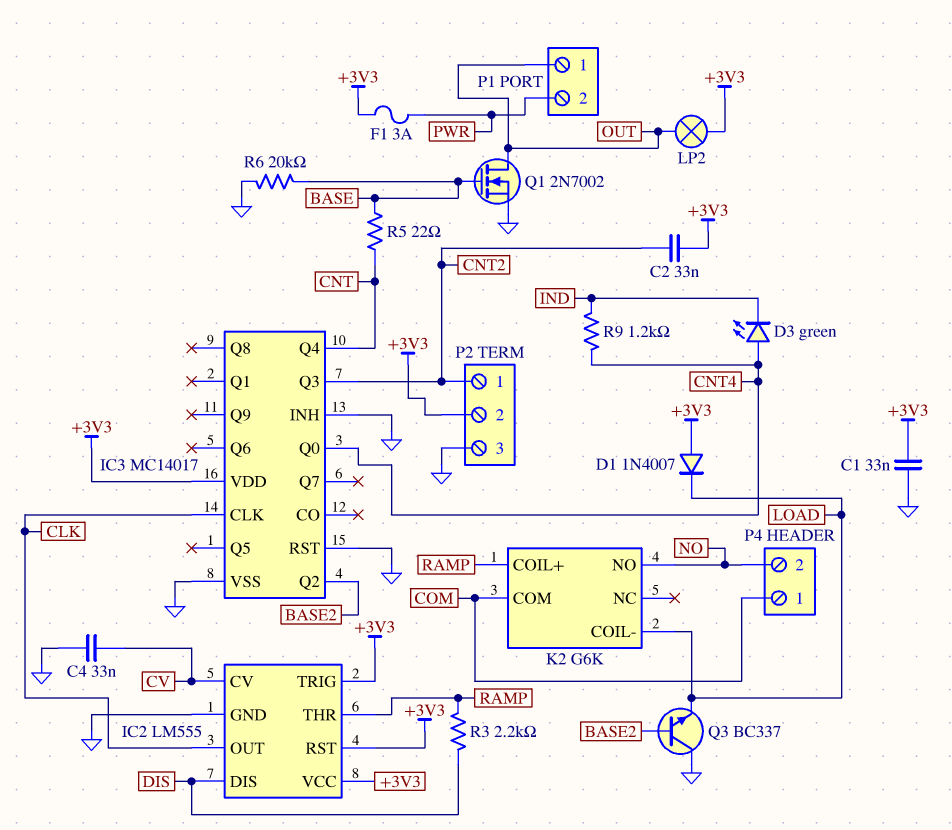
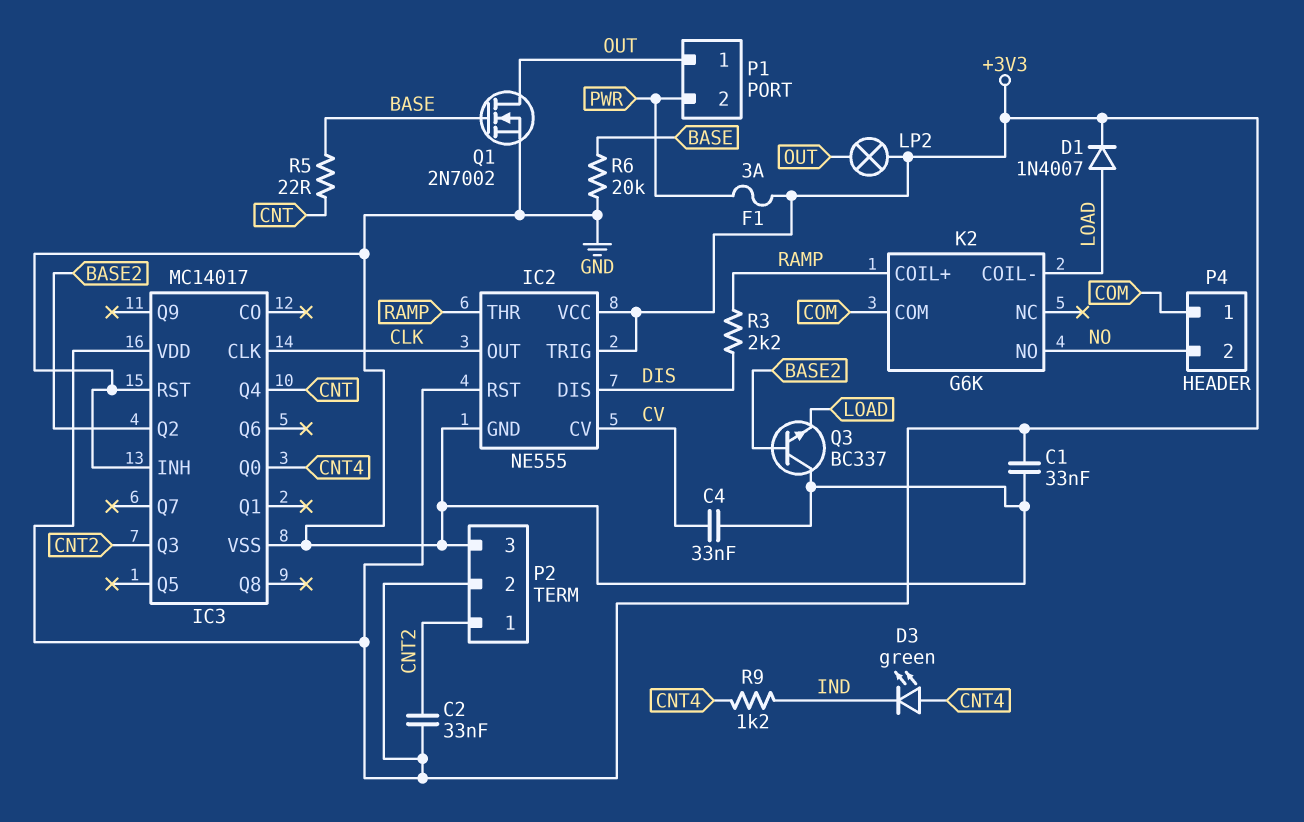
D1: diode 1N4007 (A +3V3, K LOAD) -> diode 1N4007 (A LOAD, K +3V3)
IC2: LM555 -> NE555

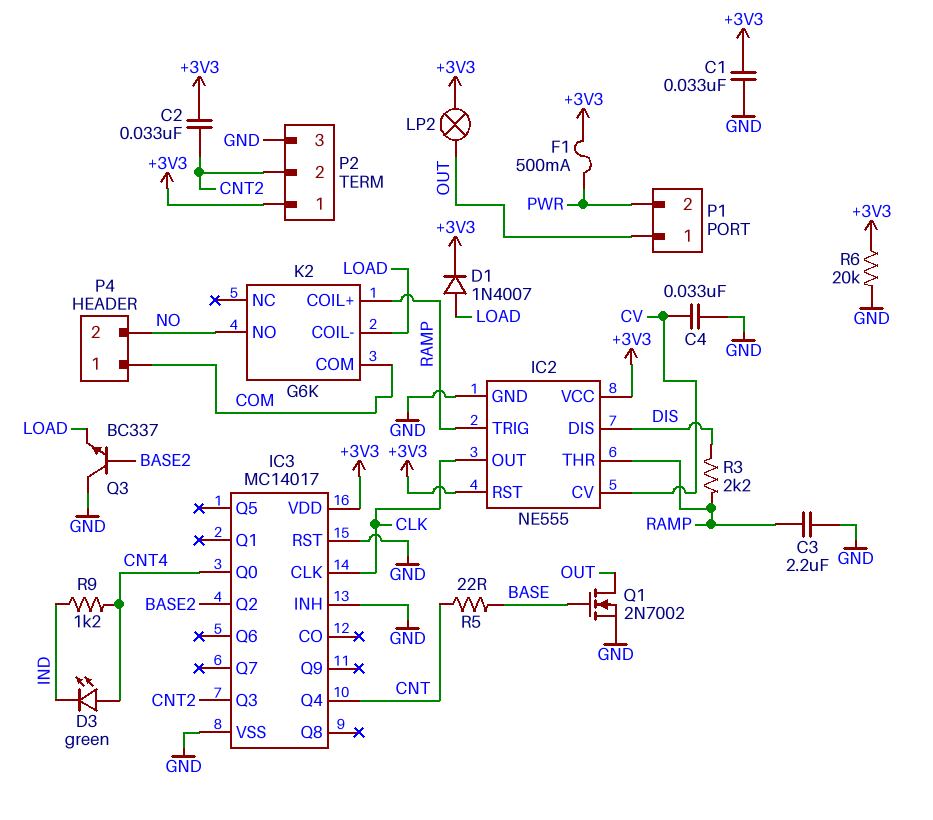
C3: none -> 2.2uF (GND, RAMP)
F1: 3A (+3V3, PWR) -> 500mA (+3V3, PWR)
IC2 pin TRIG: +3V3 -> RAMP
P2 pin 1: CNT2 -> +3V3
P2 pin 2: +3V3 -> CNT2
R6: 20k (BASE, GND) -> 20k (+3V3, GND)

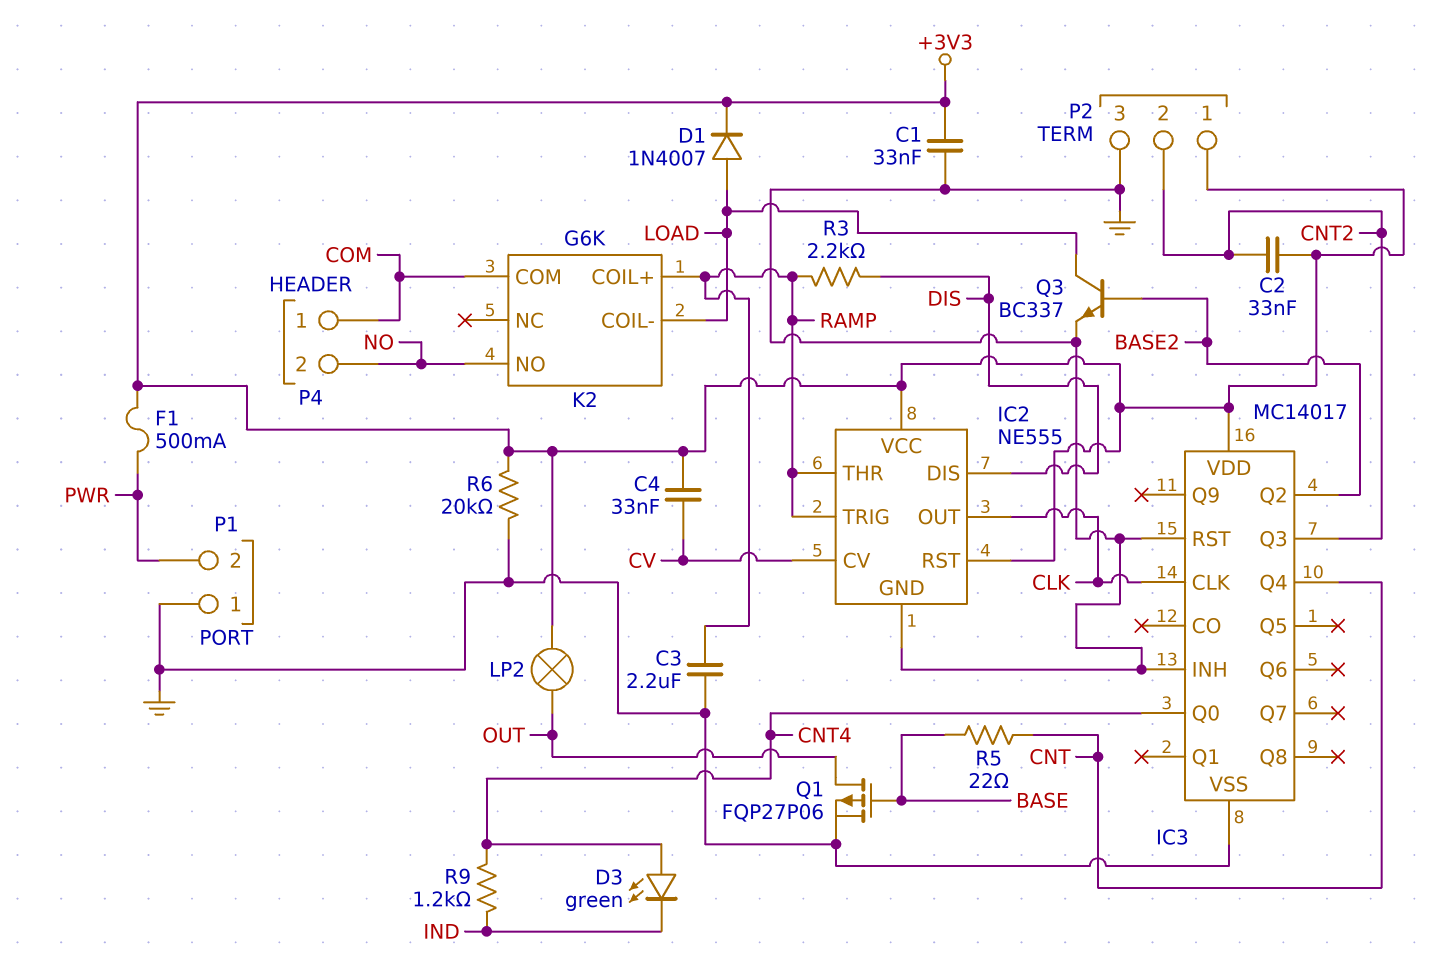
C4: 33nF (CV, GND) -> 33nF (+3V3, CV)
P1 pin 1: OUT -> GND
Q1: NMOS 2N7002 (G BASE, D OUT, S GND) -> PMOS FQP27P06 (G BASE, D OUT, S GND)
Q3: NPN BC337 (B BASE2, C GND, E LOAD) -> NPN BC337 (B BASE2, C LOAD, E GND)

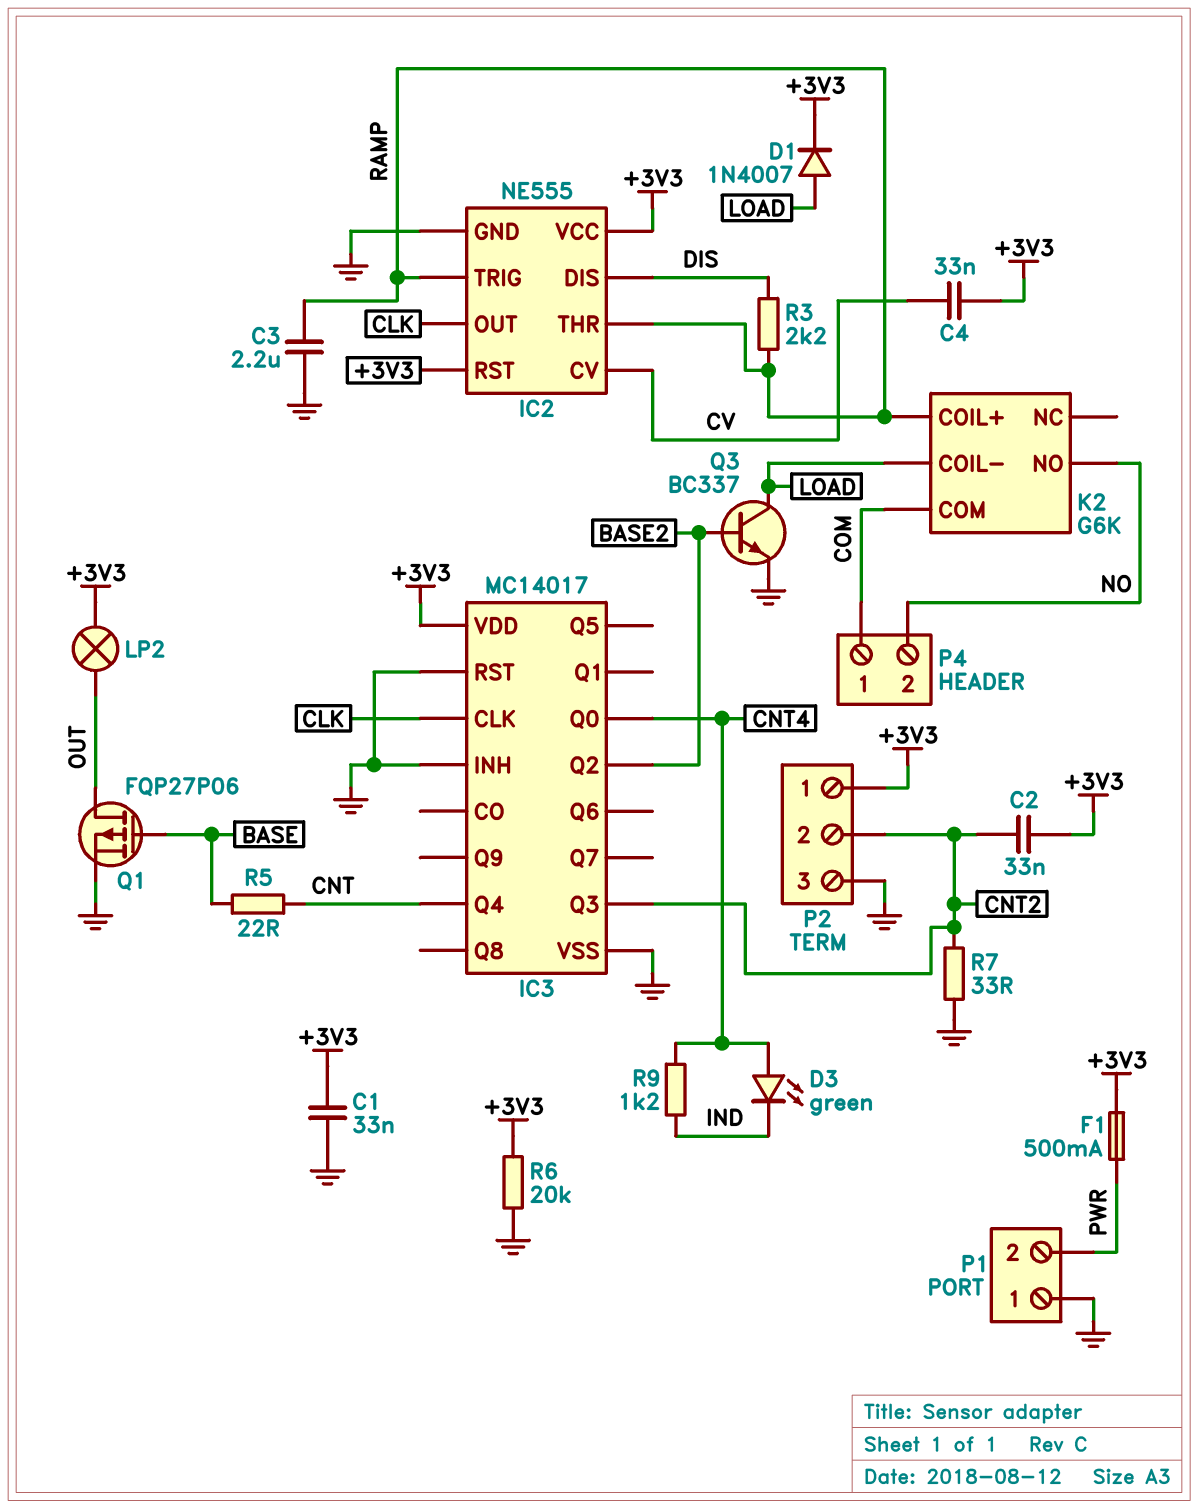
R7: none -> 33 (CNT2, GND)

